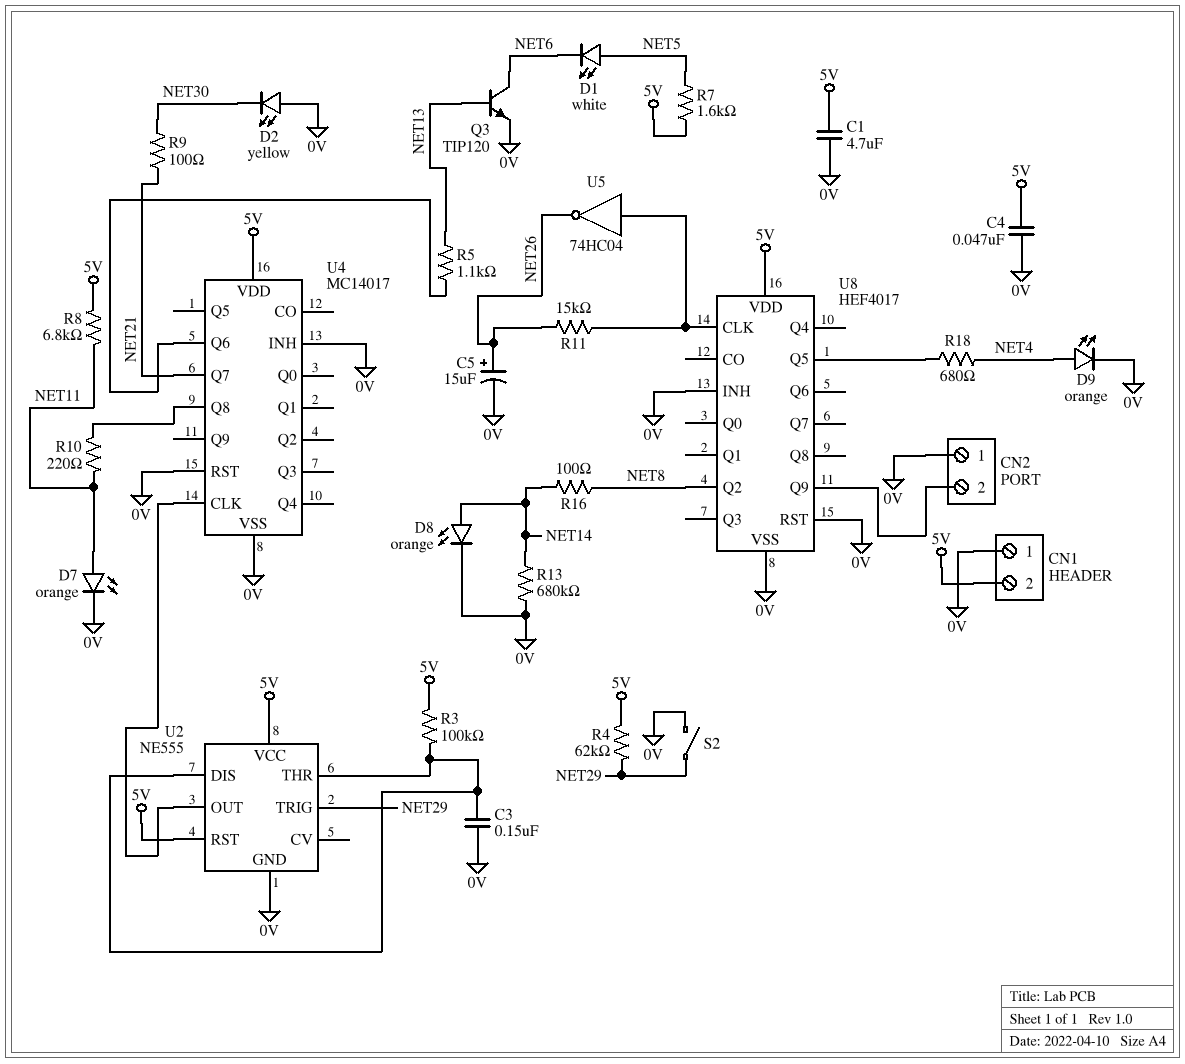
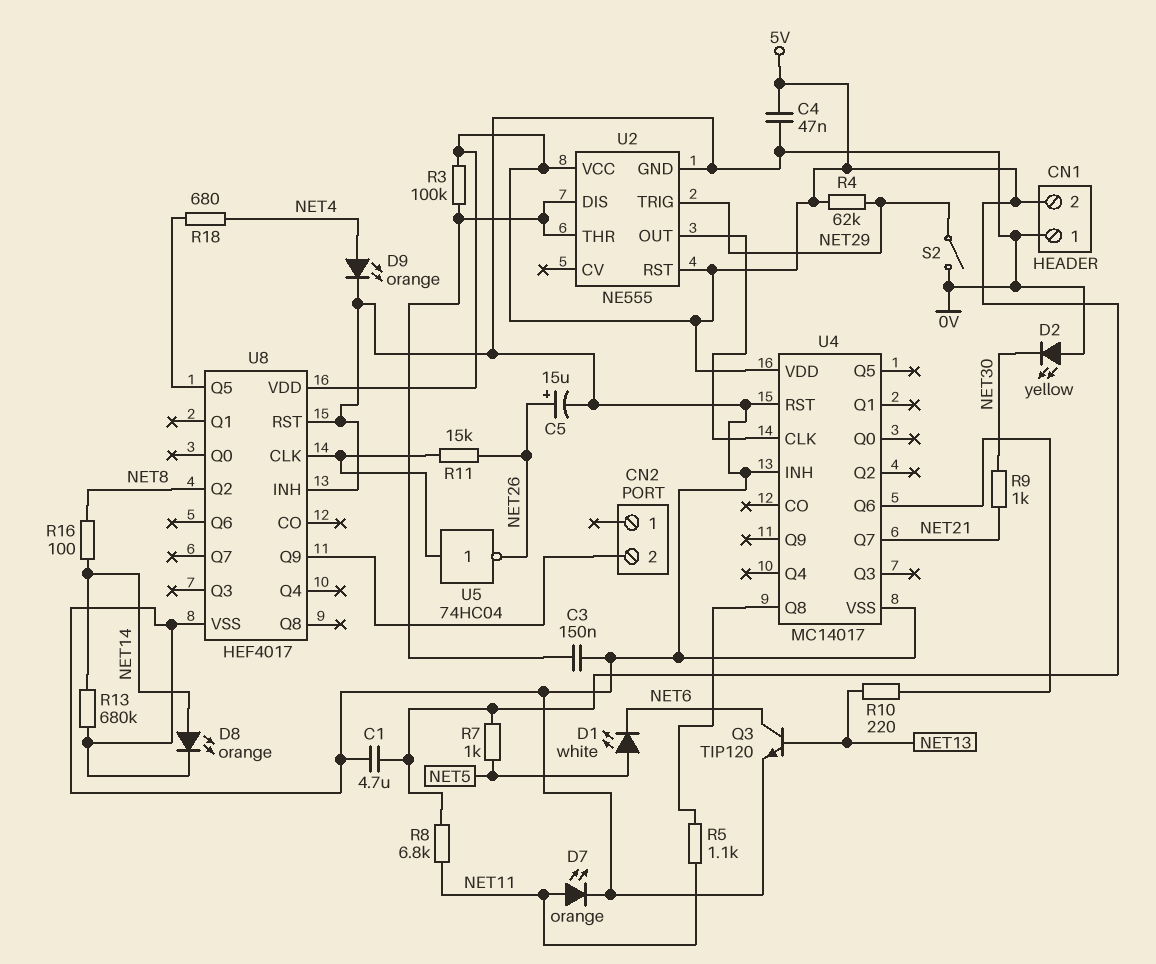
CN2 pin 1: 0V -> none
R5: 1.1k (NET13, U4/Q6) -> 1.1k (NET11, U4/Q8)
R7: 1.6k (5V, NET5) -> 1k (5V, NET5)
R9: 100 (NET21, NET30) -> 1k (NET21, NET30)
R10: 220 (NET11, U4/Q8) -> 220 (NET13, U4/Q6)

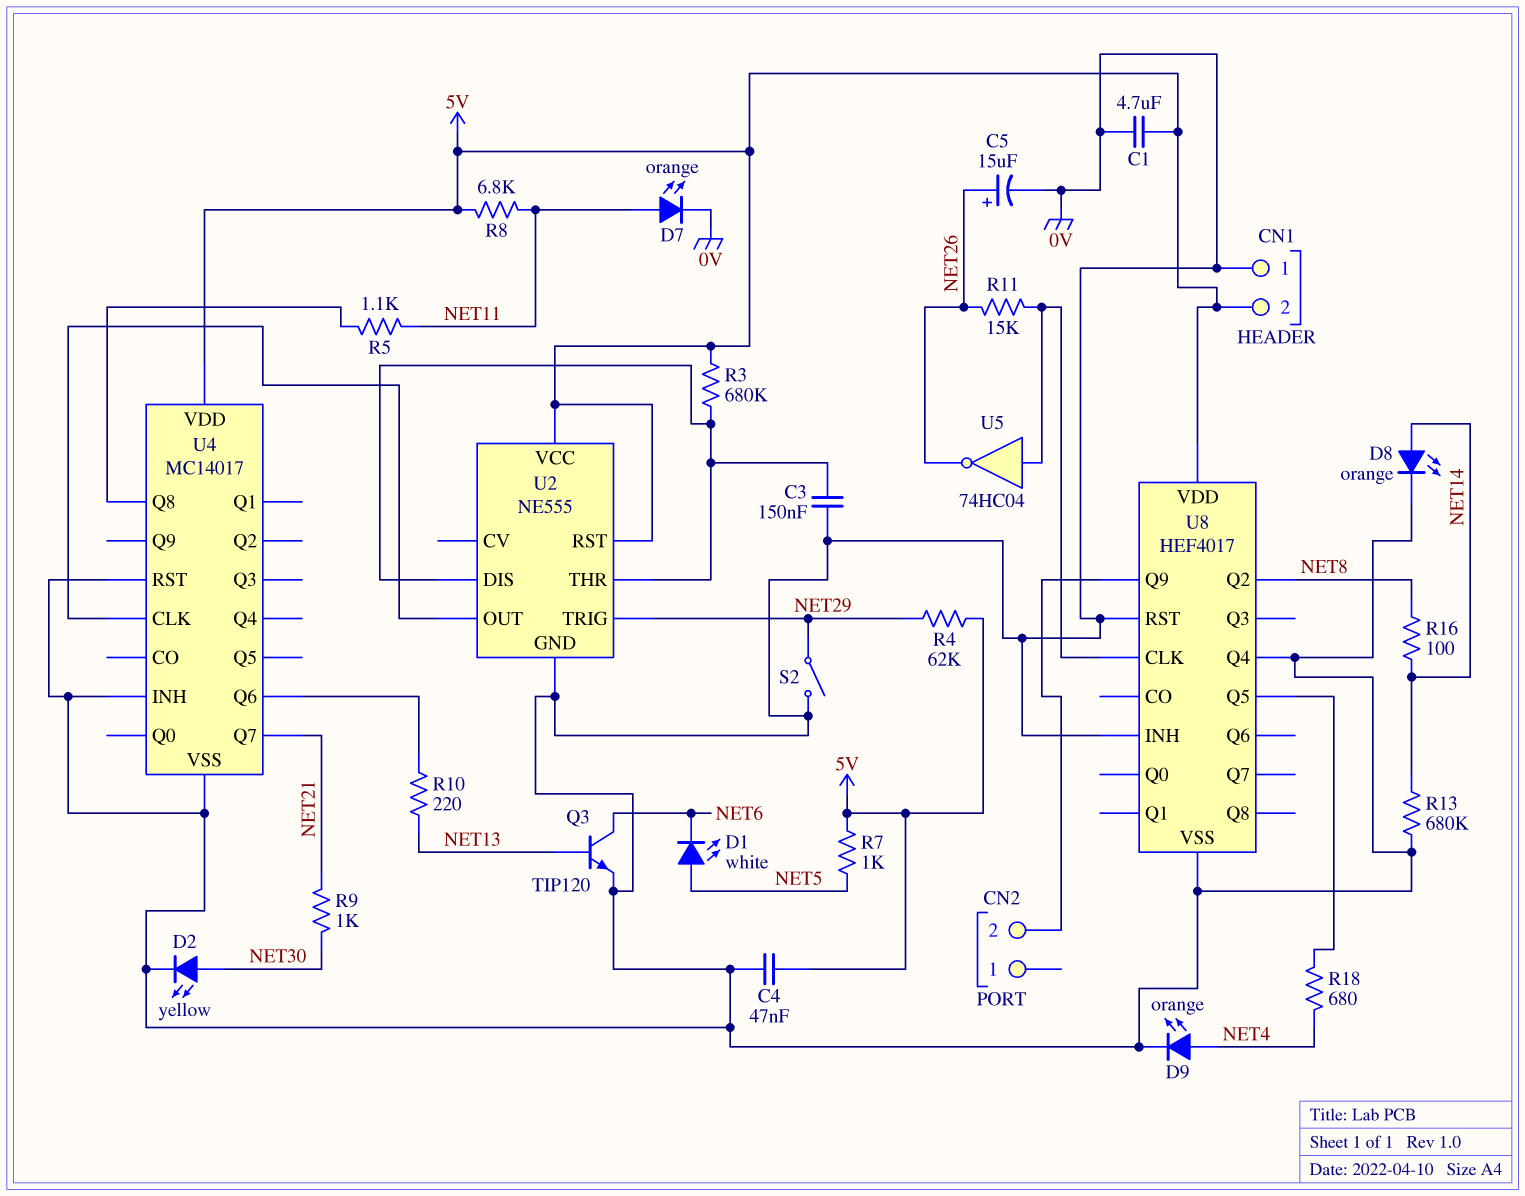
D2: LED yellow (A 0V, K NET30) -> LED yellow (A NET30, K 0V)
R3: 100k (5V, U2/DIS) -> 680k (5V, U2/DIS)
U8 pin Q4: none -> 0V

